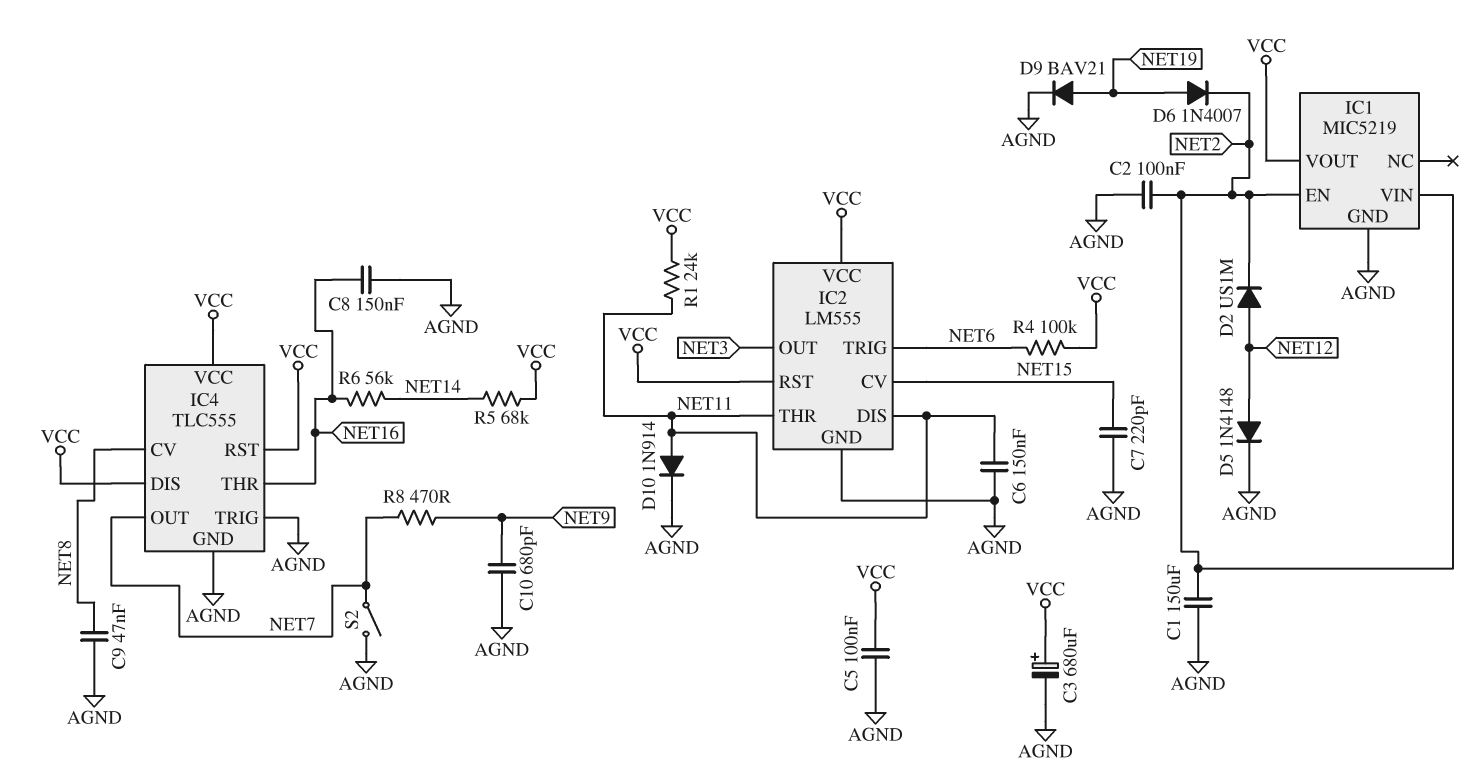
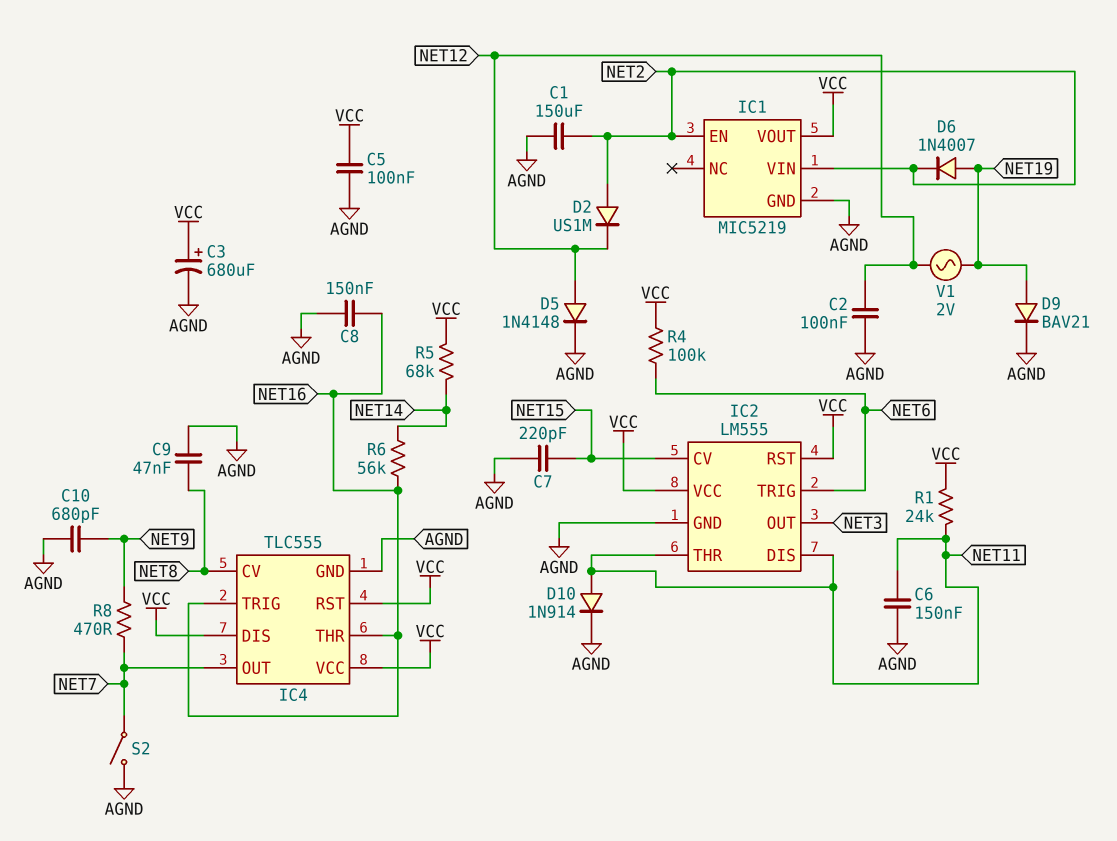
C2: 100nF (AGND, NET2) -> 100nF (AGND, NET12)
D2: diode US1M (A NET12, K NET2) -> diode US1M (A NET2, K NET12)
IC4 pin TRIG: AGND -> NET16
V1: none -> AC 2V (NET12, NET19)

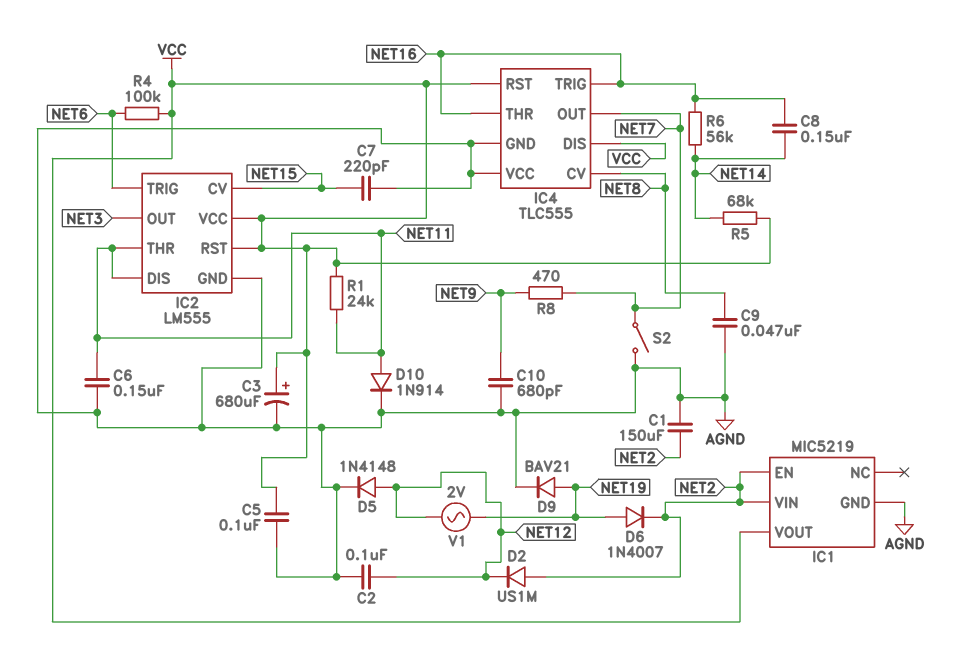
C8: 150nF (AGND, NET16) -> 150nF (NET14, NET16)
IC4 pin VCC: VCC -> AGND

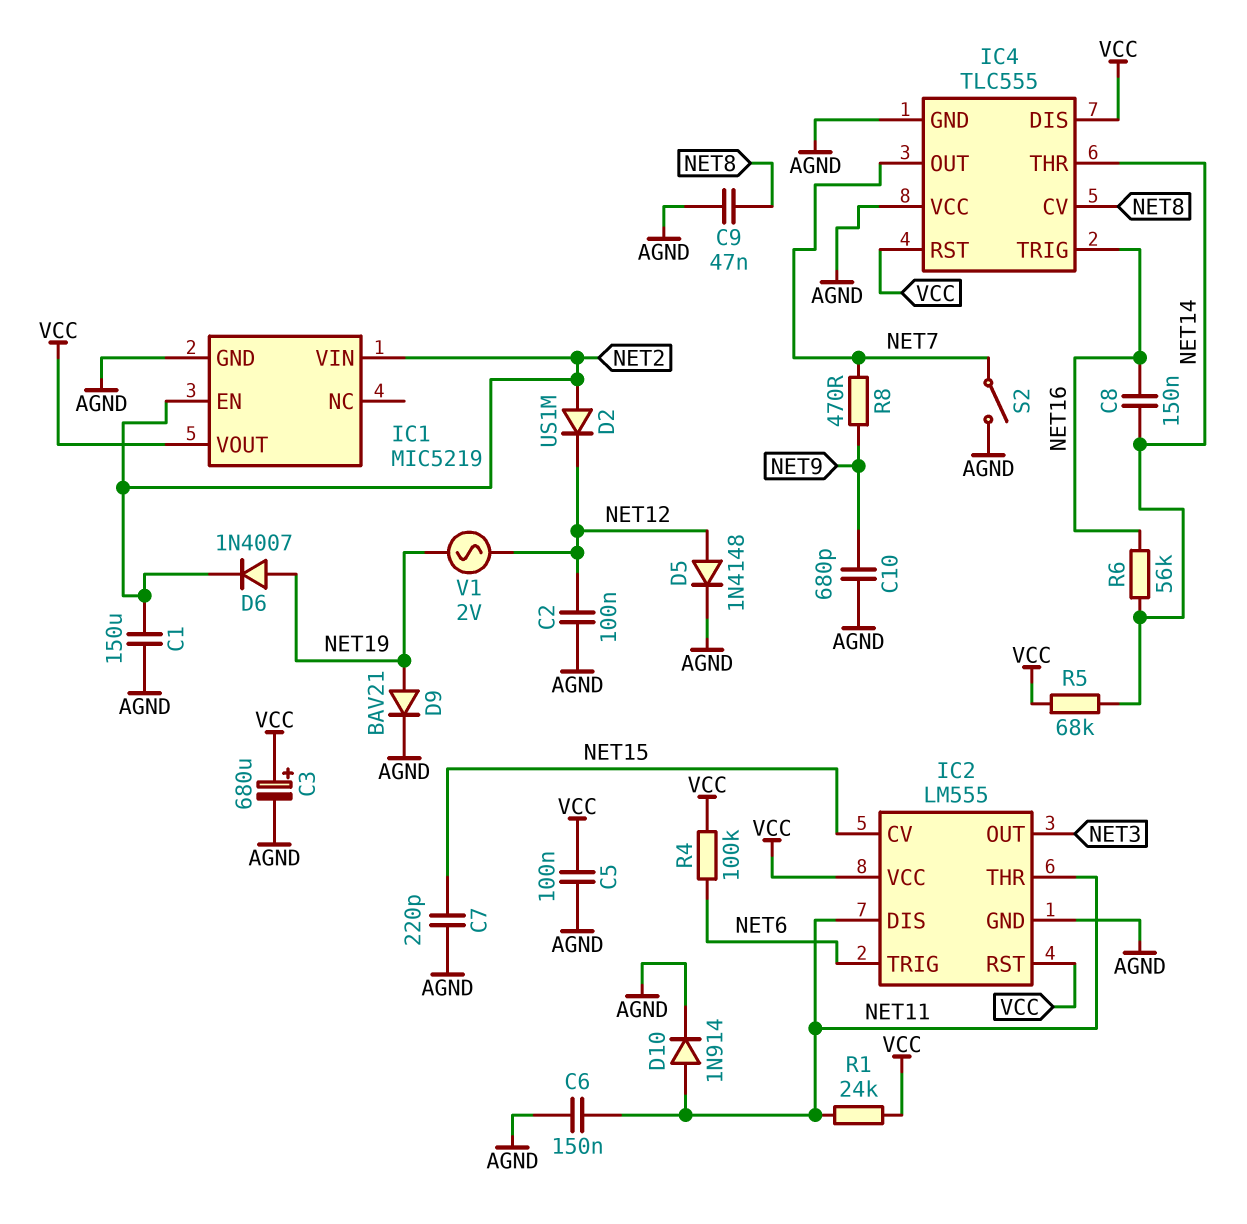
IC4 pin THR: NET16 -> NET14

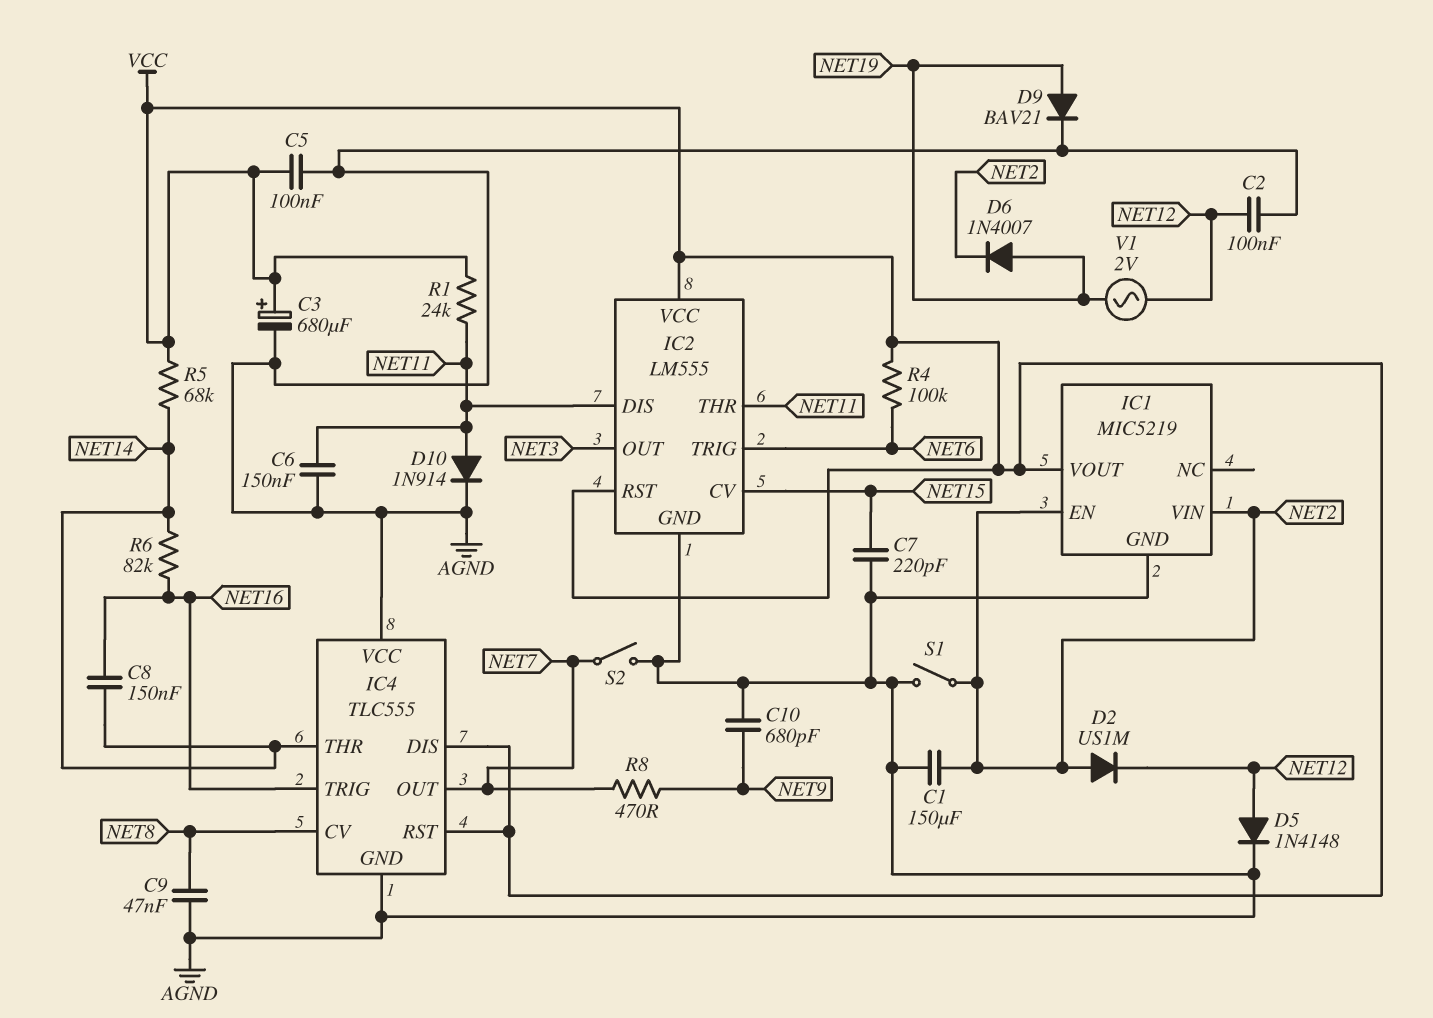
R6: 56k (NET14, NET16) -> 82k (NET14, NET16)
S1: none -> switch (AGND, NET2)

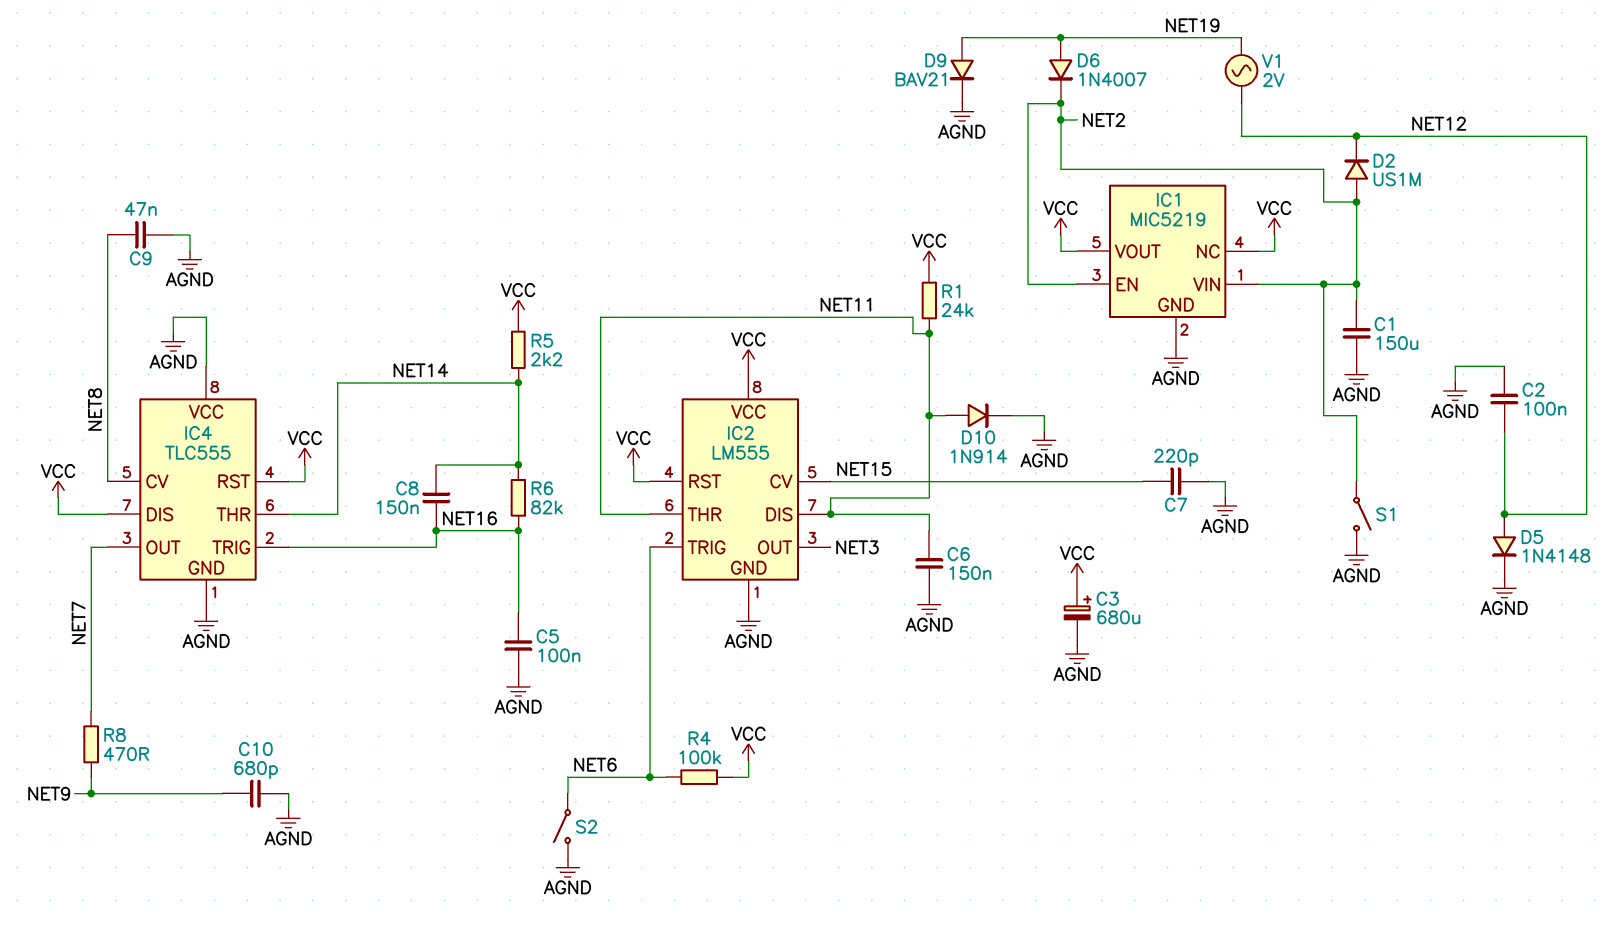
C5: 100nF (AGND, VCC) -> 100nF (AGND, NET16)
IC1 pin NC: none -> VCC
R5: 68k (NET14, VCC) -> 2.2k (NET14, VCC)
S2: switch (AGND, NET7) -> switch (AGND, NET6)

